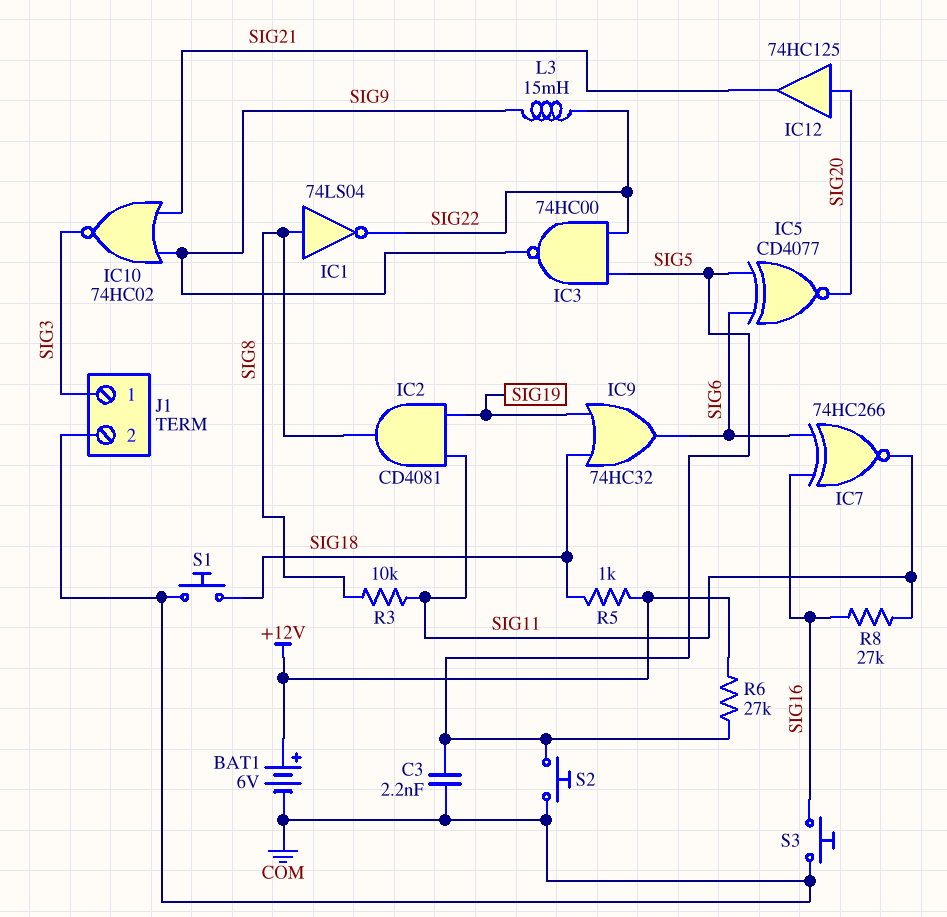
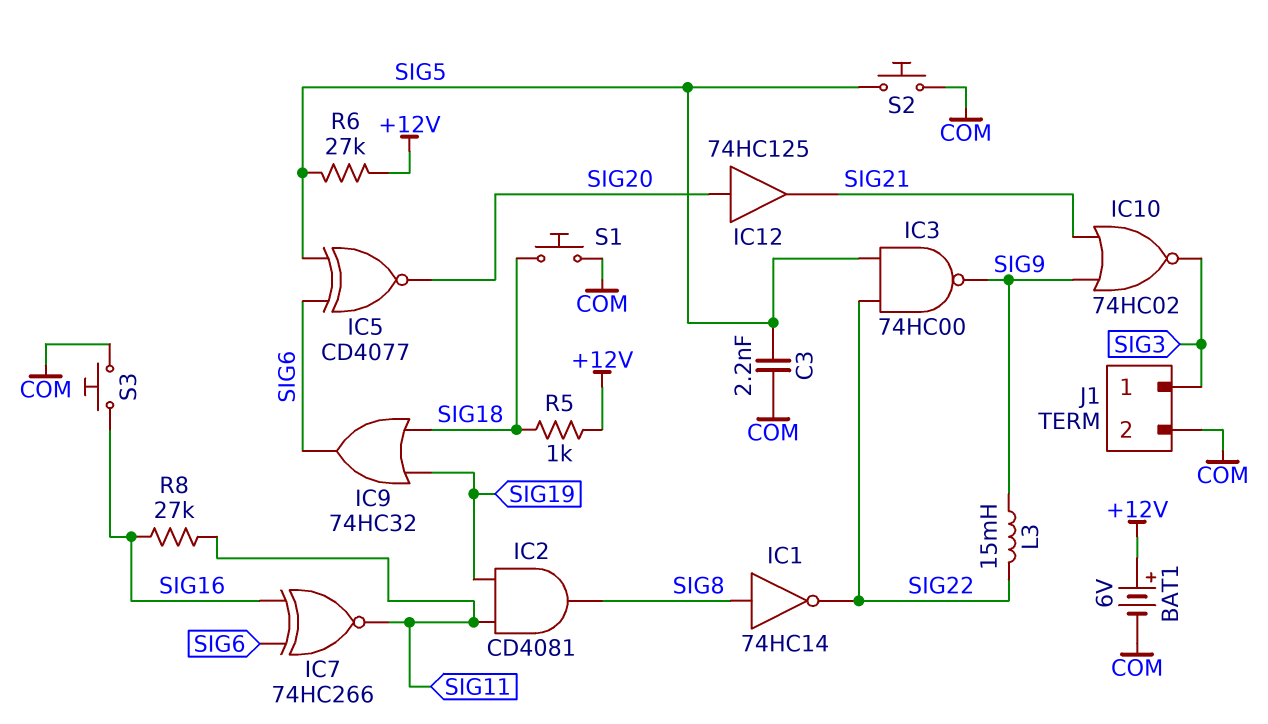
IC1: NOT 74LS04 (in SIG8, out SIG22) -> NOT 74HC14 (in SIG8, out SIG22)
R3: 10k (SIG8, SIG11) -> none

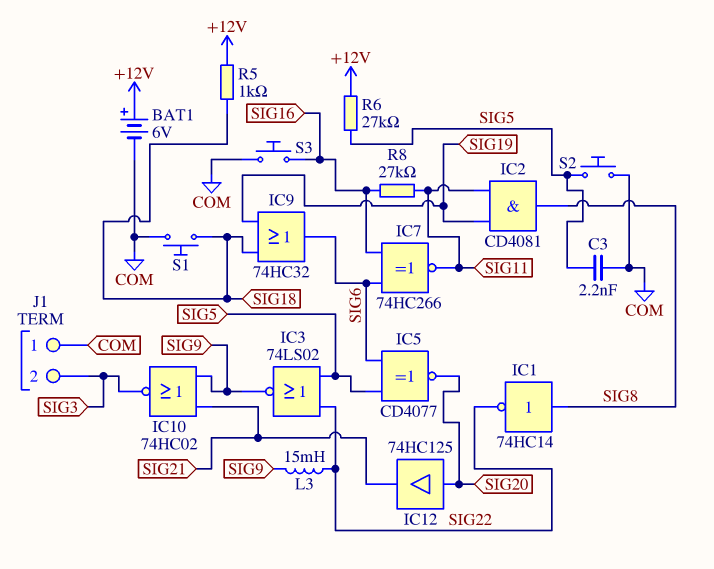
IC3: NAND 74HC00 (in SIG5, in SIG22, out SIG9) -> NOR 74LS02 (in SIG5, in SIG22, out SIG9)
J1 pin 1: SIG3 -> COM
J1 pin 2: COM -> SIG3

